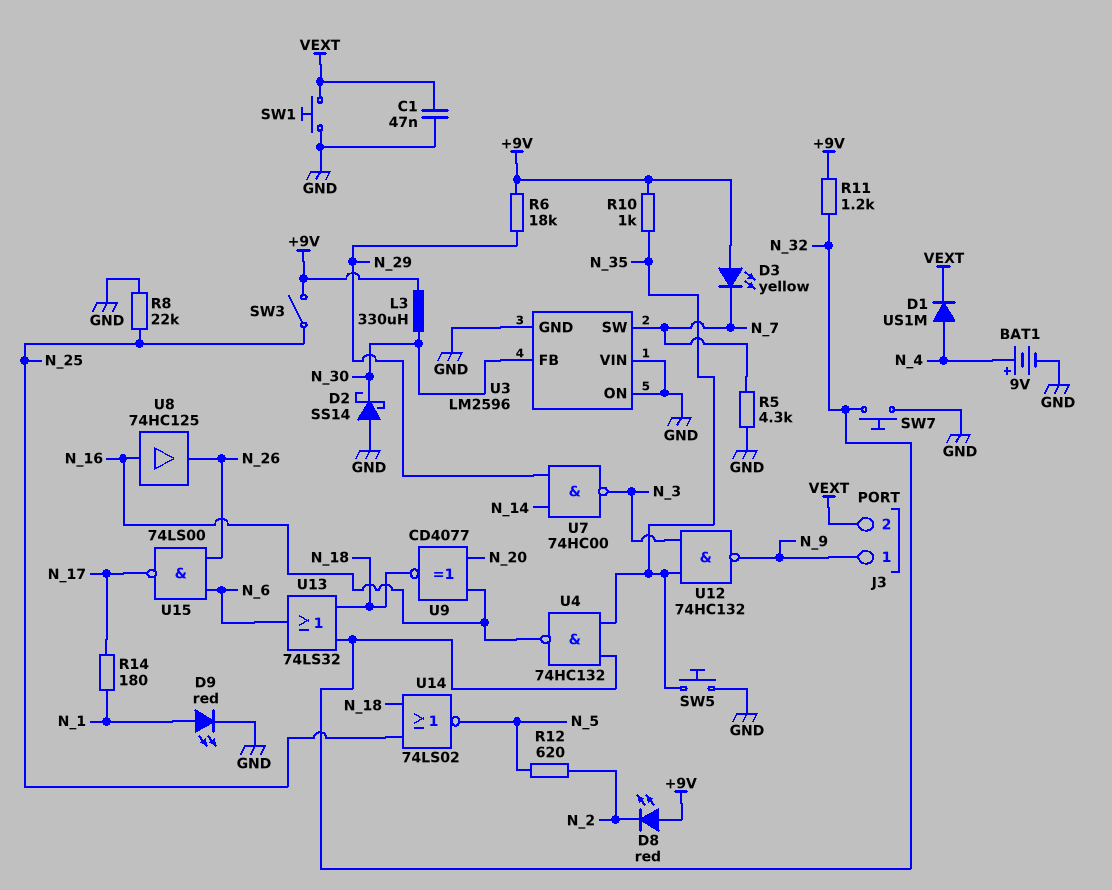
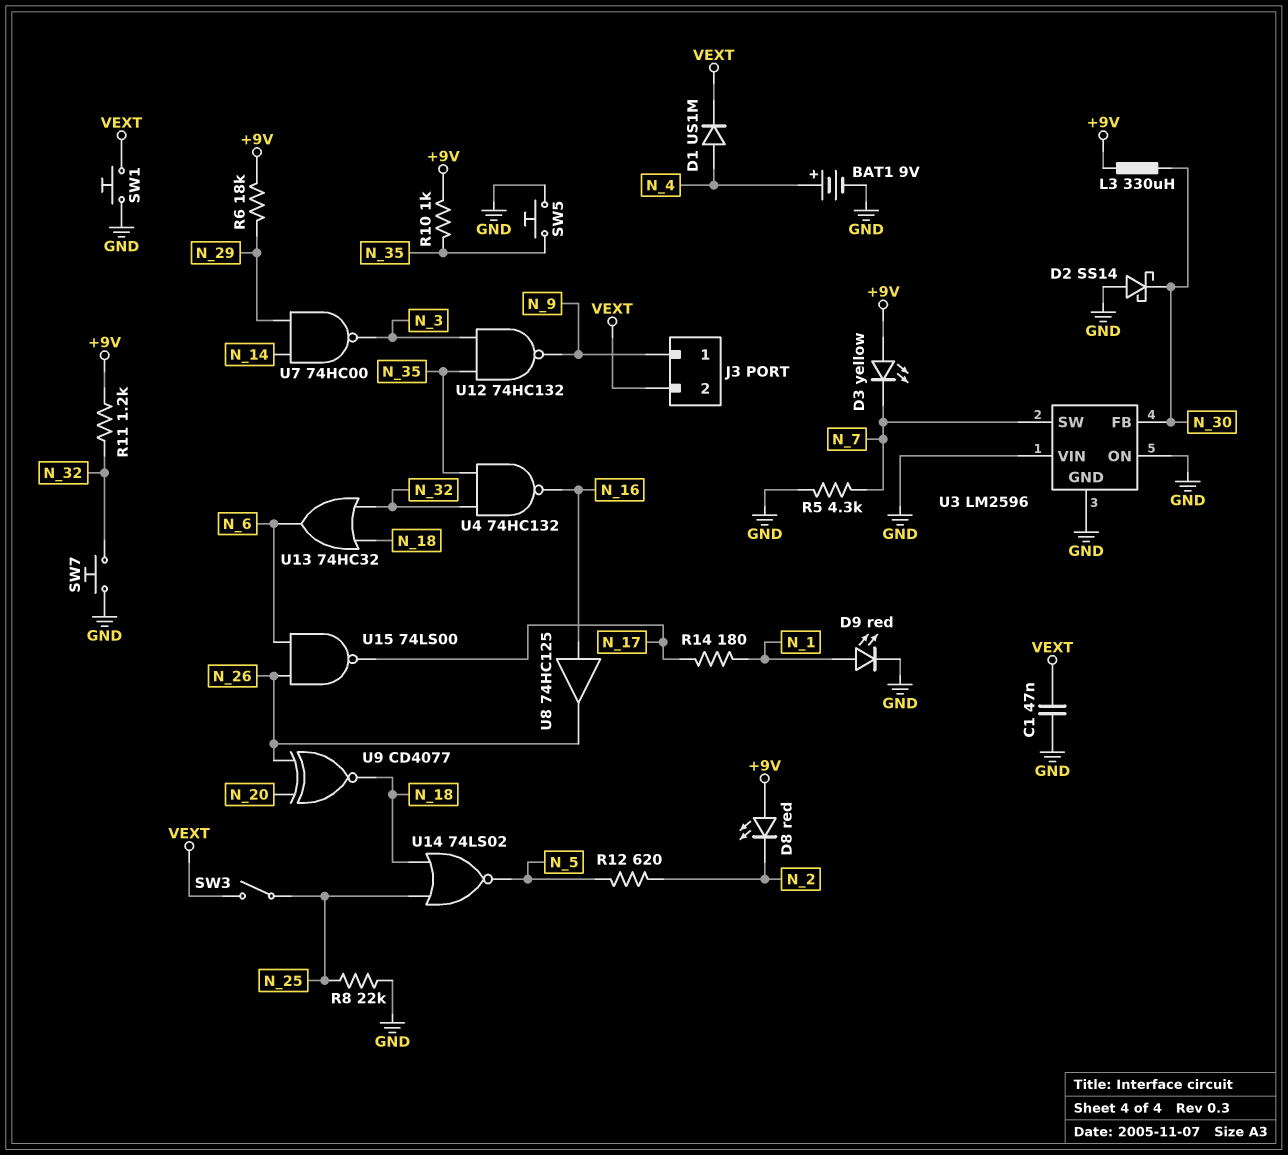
SW3: switch (+9V, N_25) -> switch (N_25, VEXT)
U9: XNOR CD4077 (in N_16, in N_20, out N_18) -> XNOR CD4077 (in N_20, in N_26, out N_18)
U13: OR 74LS32 (in N_18, in N_32, out N_6) -> OR 74HC32 (in N_18, in N_32, out N_6)

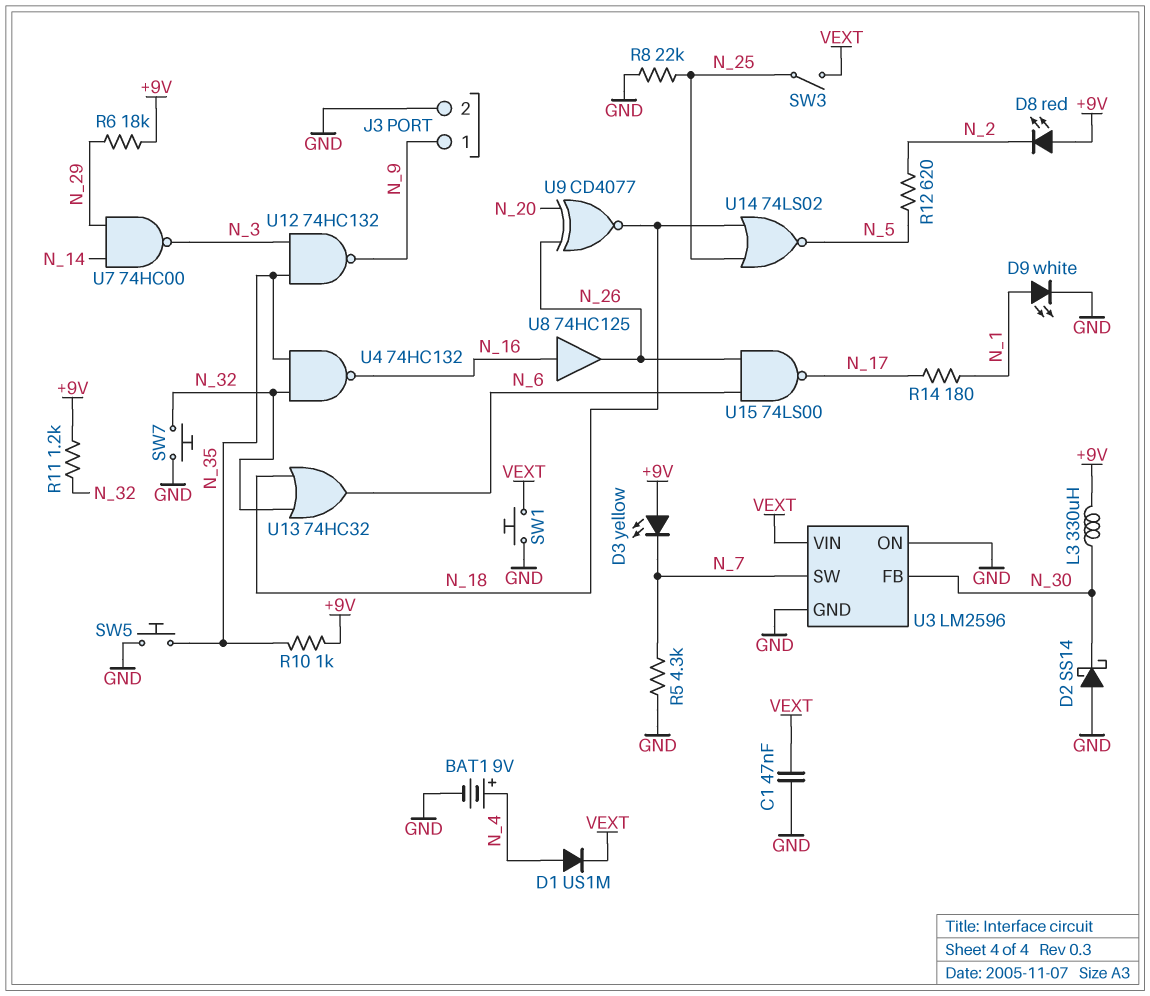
D9: LED red (A N_1, K GND) -> LED white (A N_1, K GND)
J3 pin 2: VEXT -> GND
U3 pin VIN: GND -> VEXT

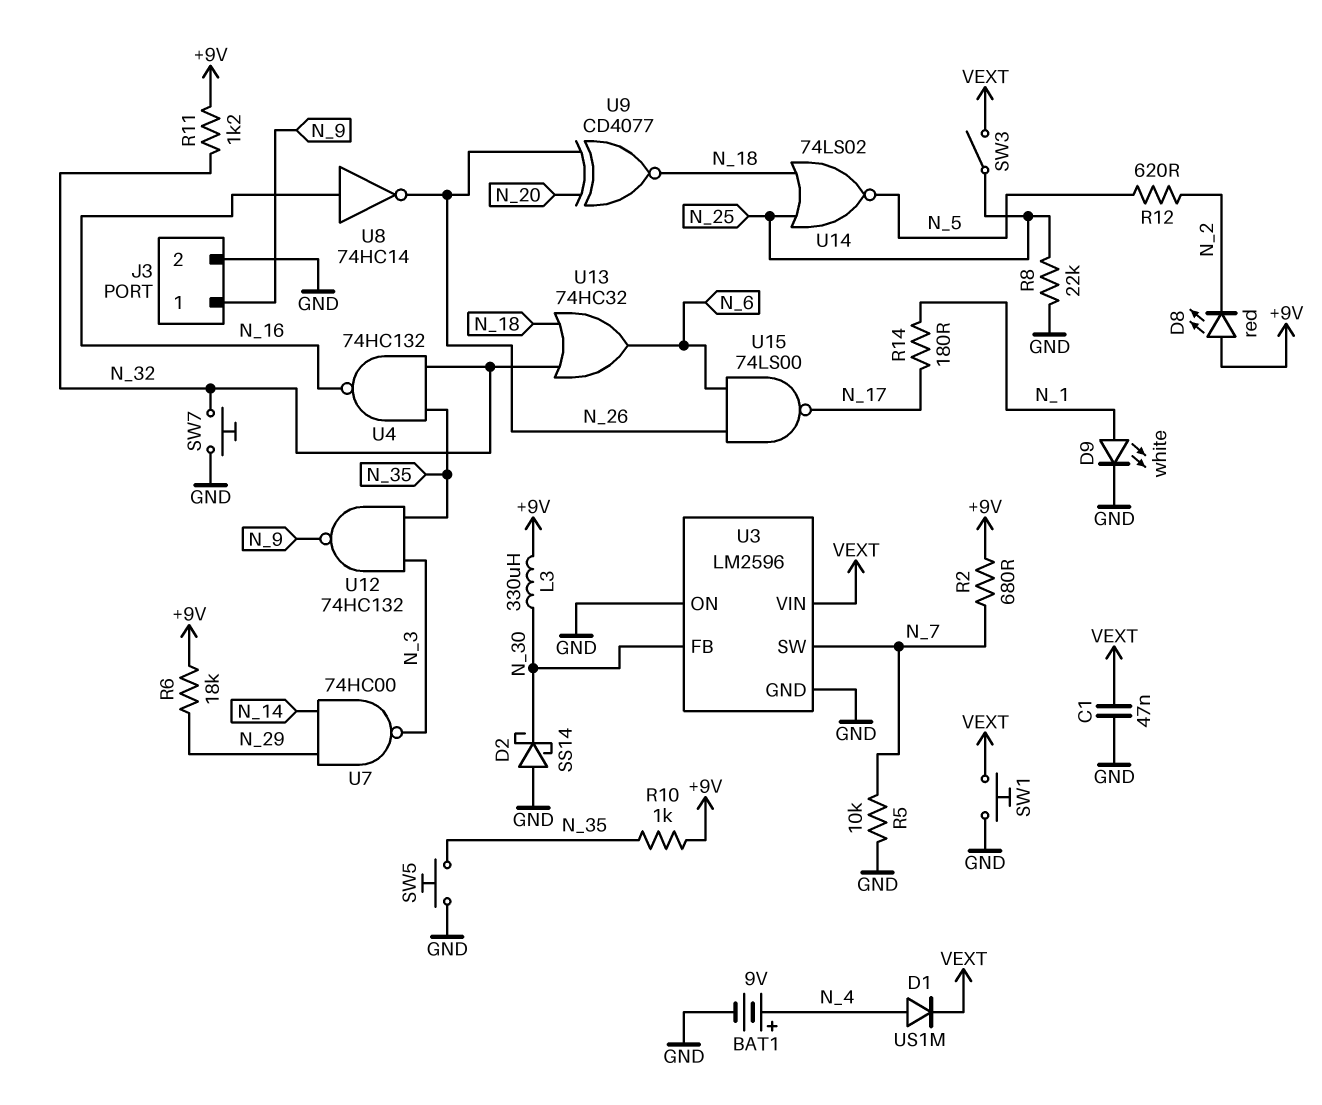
D3: LED yellow (A +9V, K N_7) -> none
R2: none -> 680 (+9V, N_7)
R5: 4.3k (GND, N_7) -> 10k (GND, N_7)
U8: buffer 74HC125 (in N_16, out N_26) -> NOT 74HC14 (in N_16, out N_26)

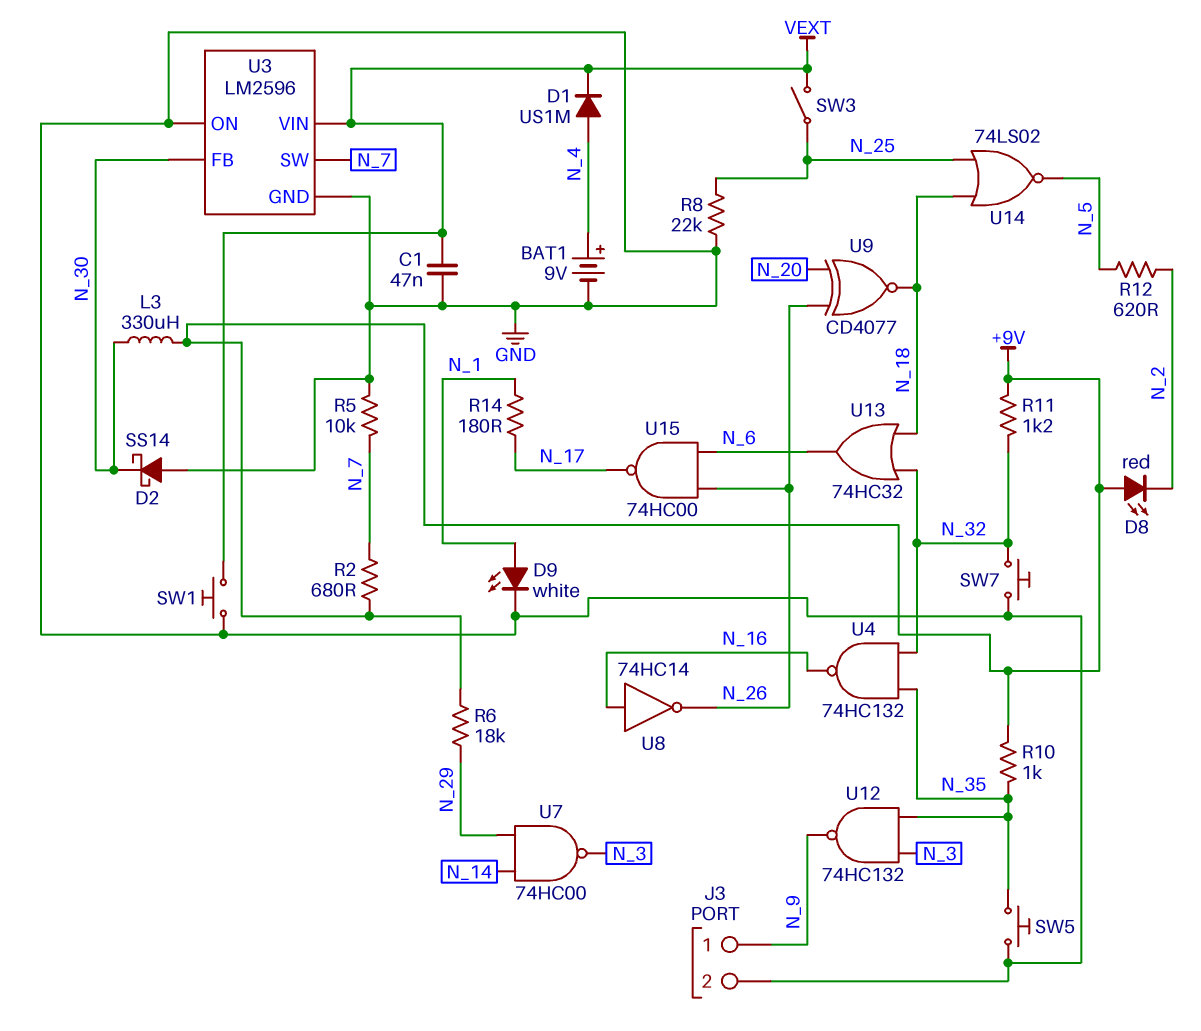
U15: NAND 74LS00 (in N_6, in N_26, out N_17) -> NAND 74HC00 (in N_6, in N_26, out N_17)

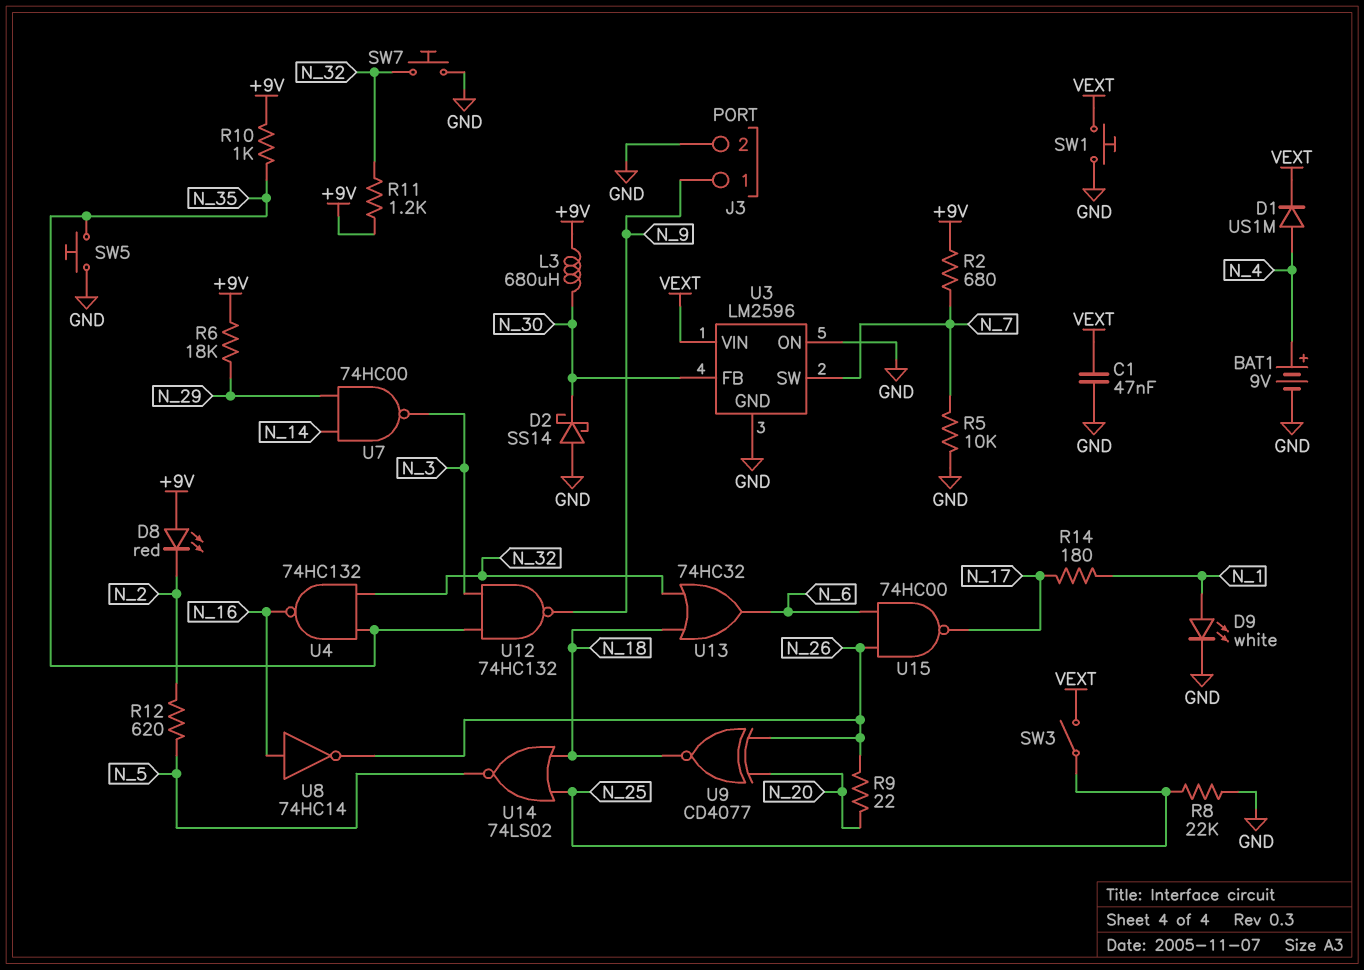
L3: 330uH (+9V, N_30) -> 680uH (+9V, N_30)
R9: none -> 22 (N_20, N_26)

